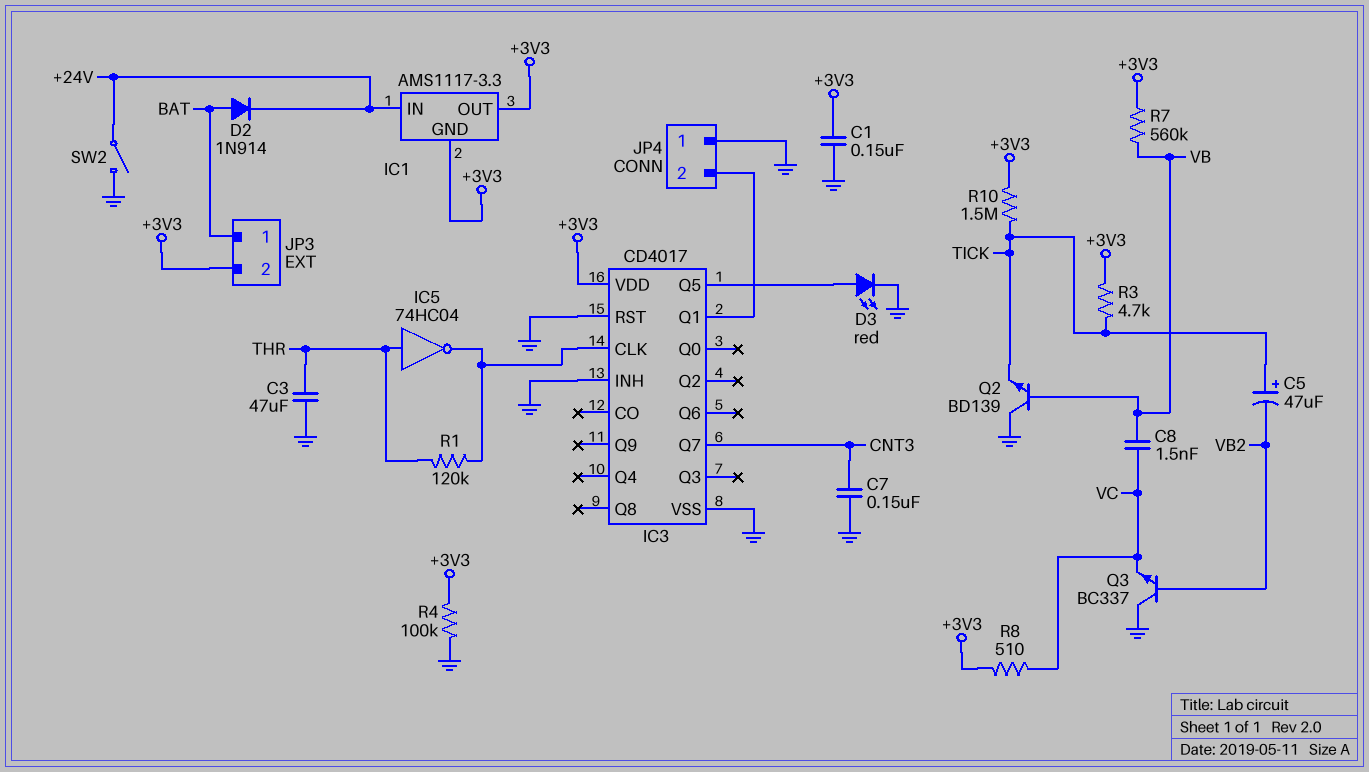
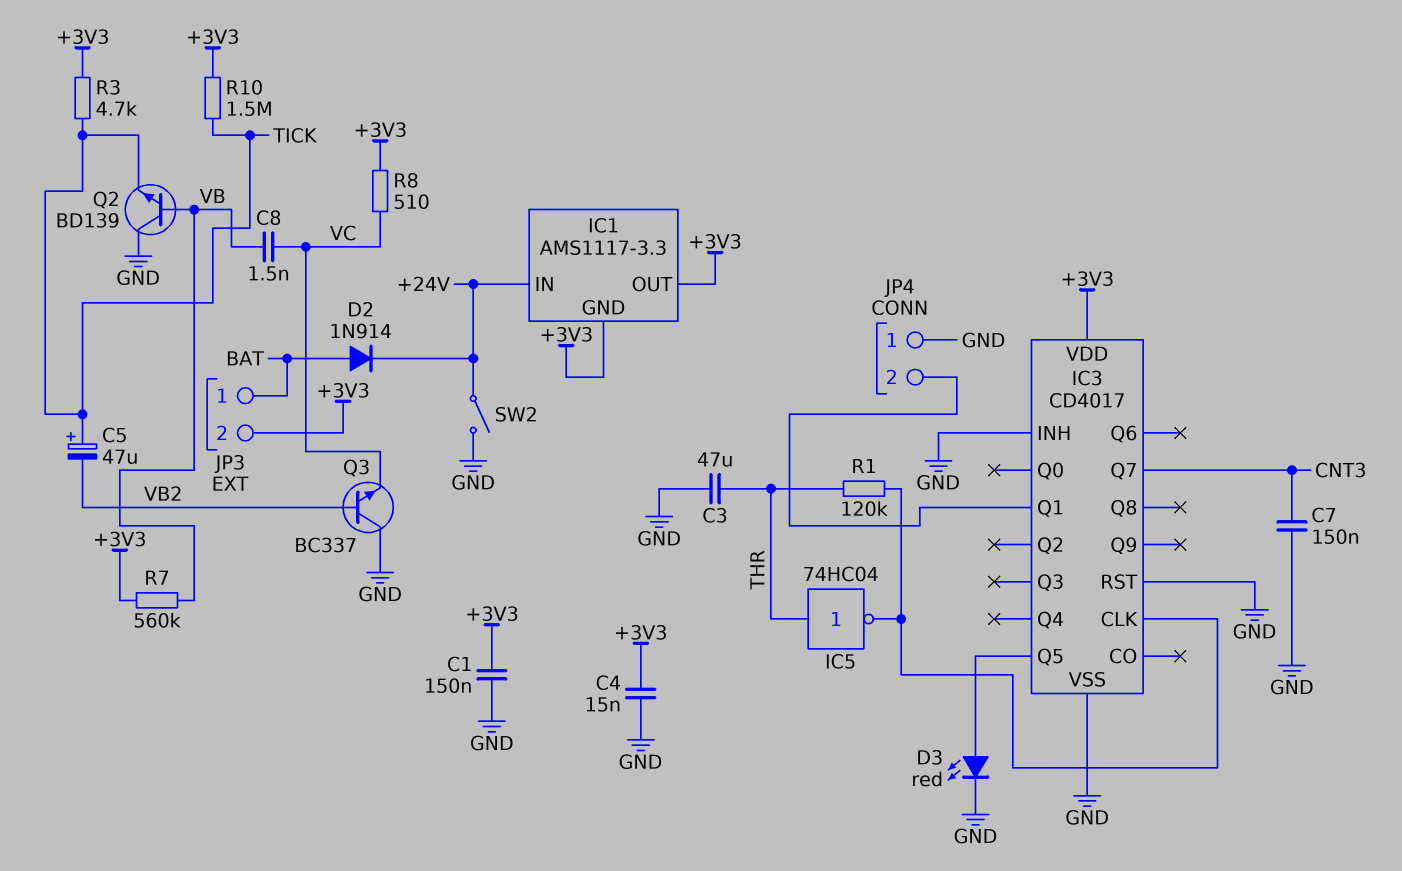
C4: none -> 15nF (+3V3, GND)
R4: 100k (+3V3, GND) -> none

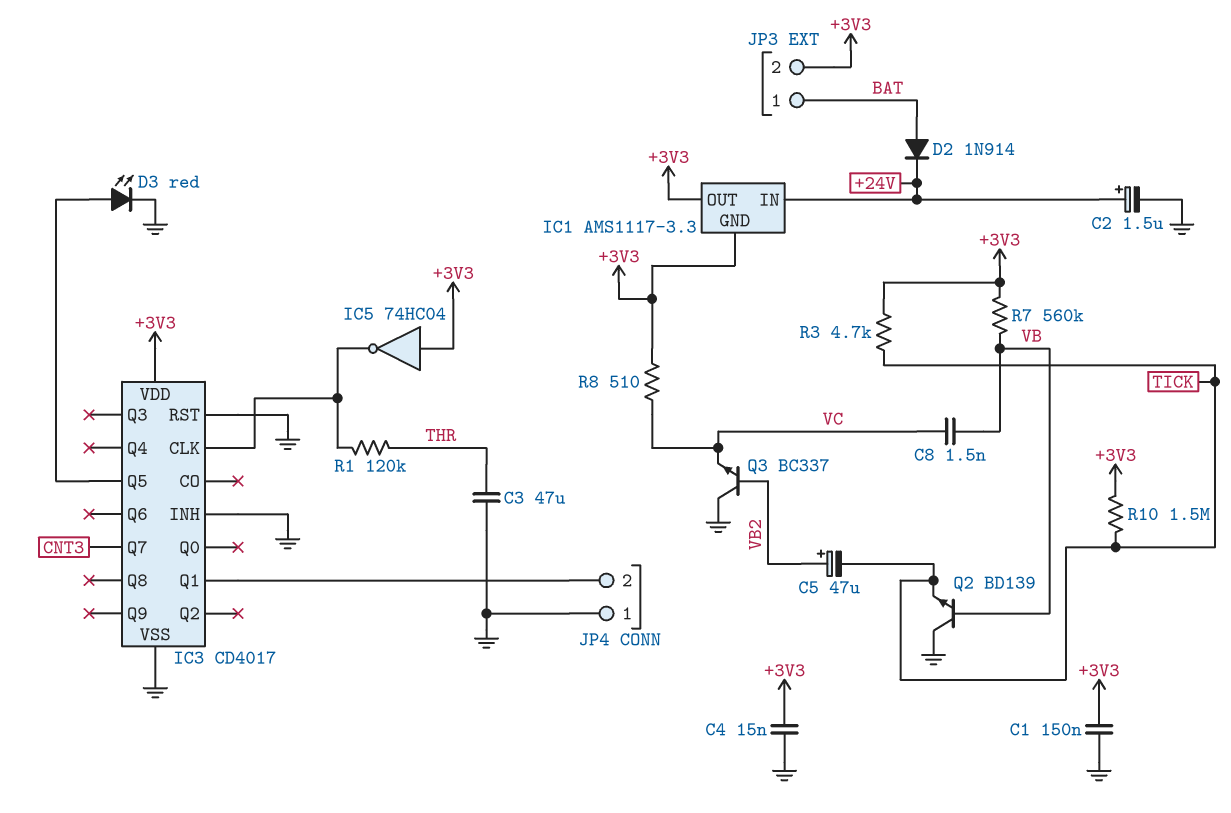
C2: none -> 1.5uF (plus +24V, minus GND)
C5: 47uF (plus TICK, minus VB2) -> 47uF (plus VB2, minus TICK)
C7: 150nF (CNT3, GND) -> none
IC5: NOT 74HC04 (in THR, out IC3/CLK) -> NOT 74HC04 (in +3V3, out IC3/CLK)
SW2: switch (+24V, GND) -> none

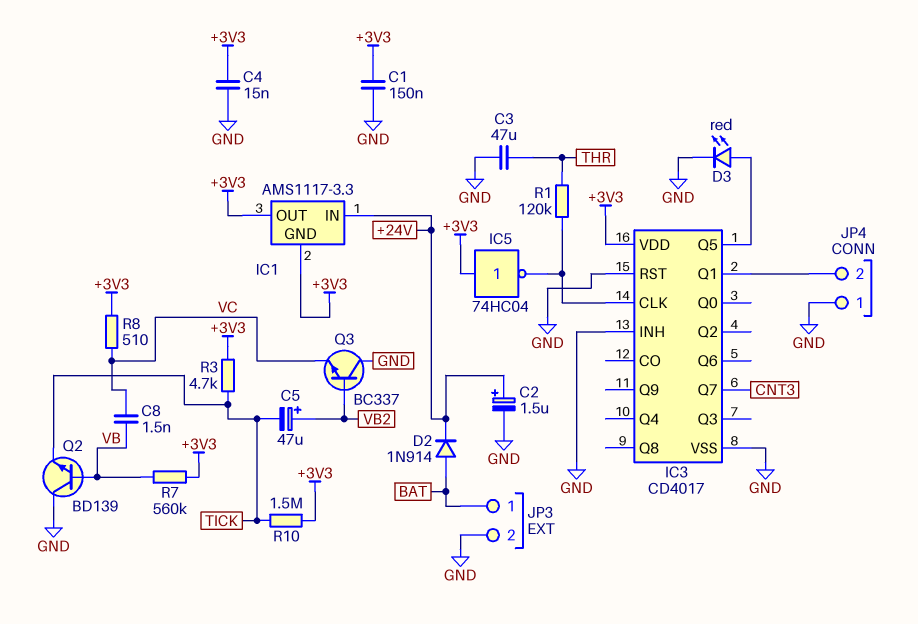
JP3 pin 2: +3V3 -> GND

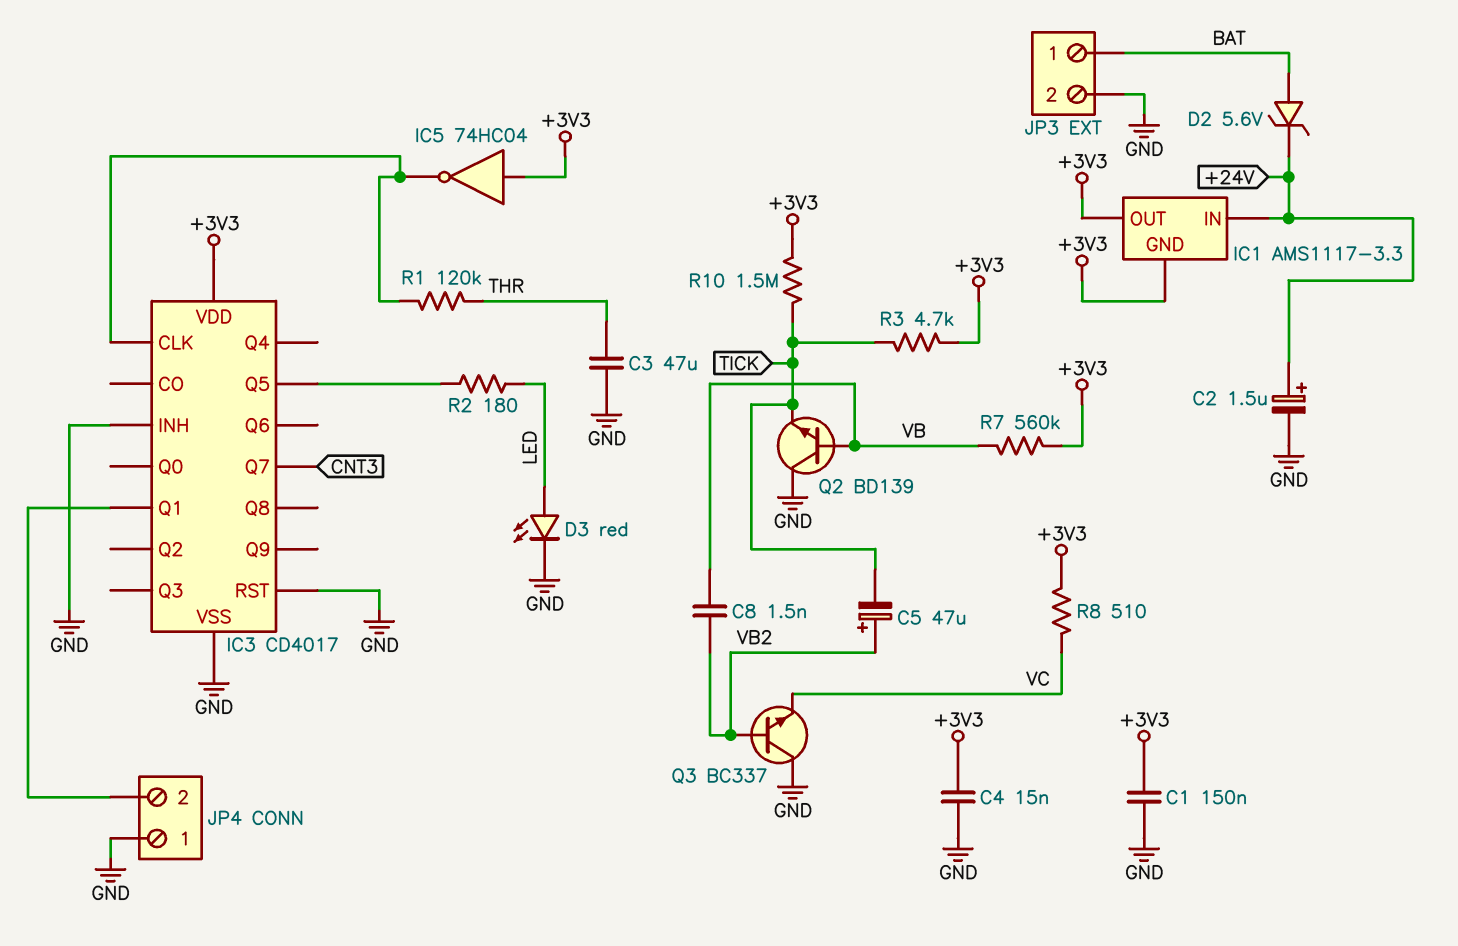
C8: 1.5nF (VB, VC) -> 1.5nF (VB, VB2)
D2: diode 1N914 (A BAT, K +24V) -> zener 5.6V (A BAT, K +24V)
D3: LED red (A IC3/Q5, K GND) -> LED red (A LED, K GND)
R2: none -> 180 (IC3/Q5, LED)

